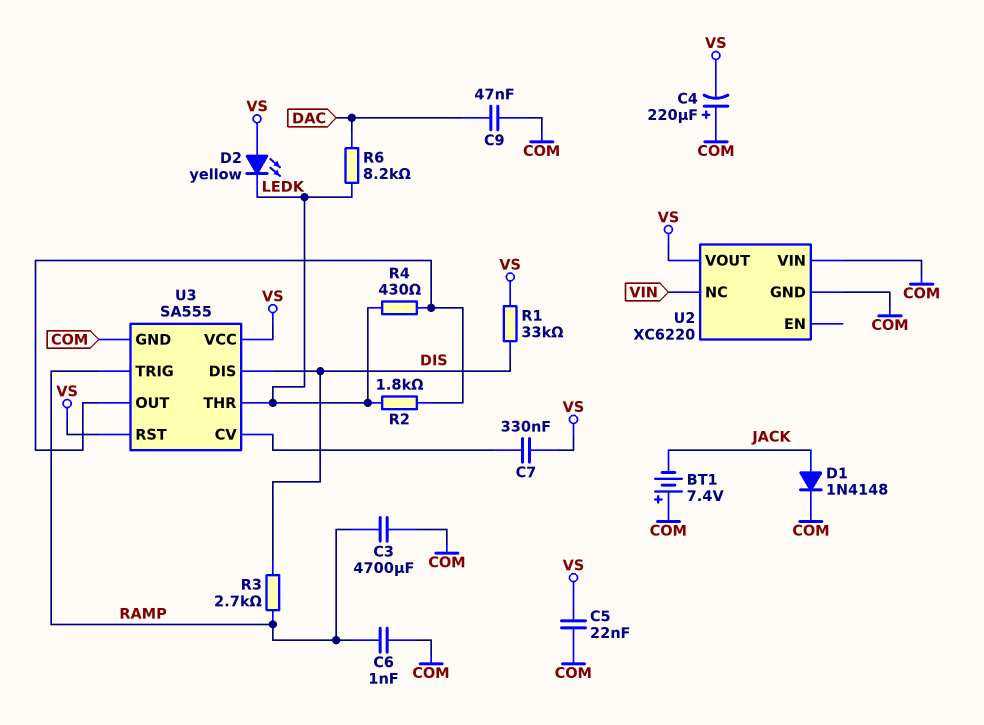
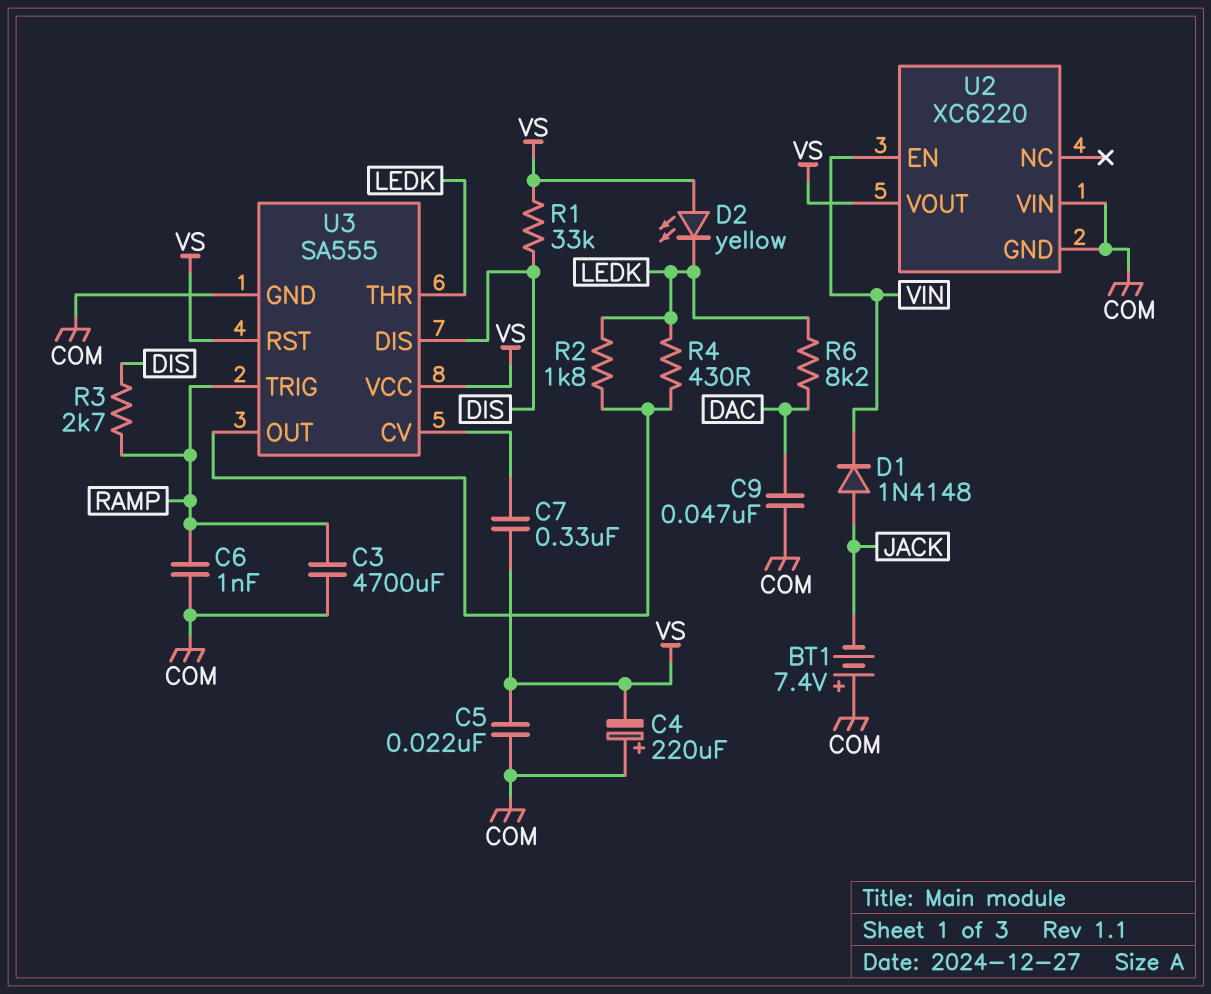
D1: diode 1N4148 (A JACK, K COM) -> diode 1N4148 (A JACK, K VIN)
U2 pin EN: none -> VIN
U2 pin NC: VIN -> none

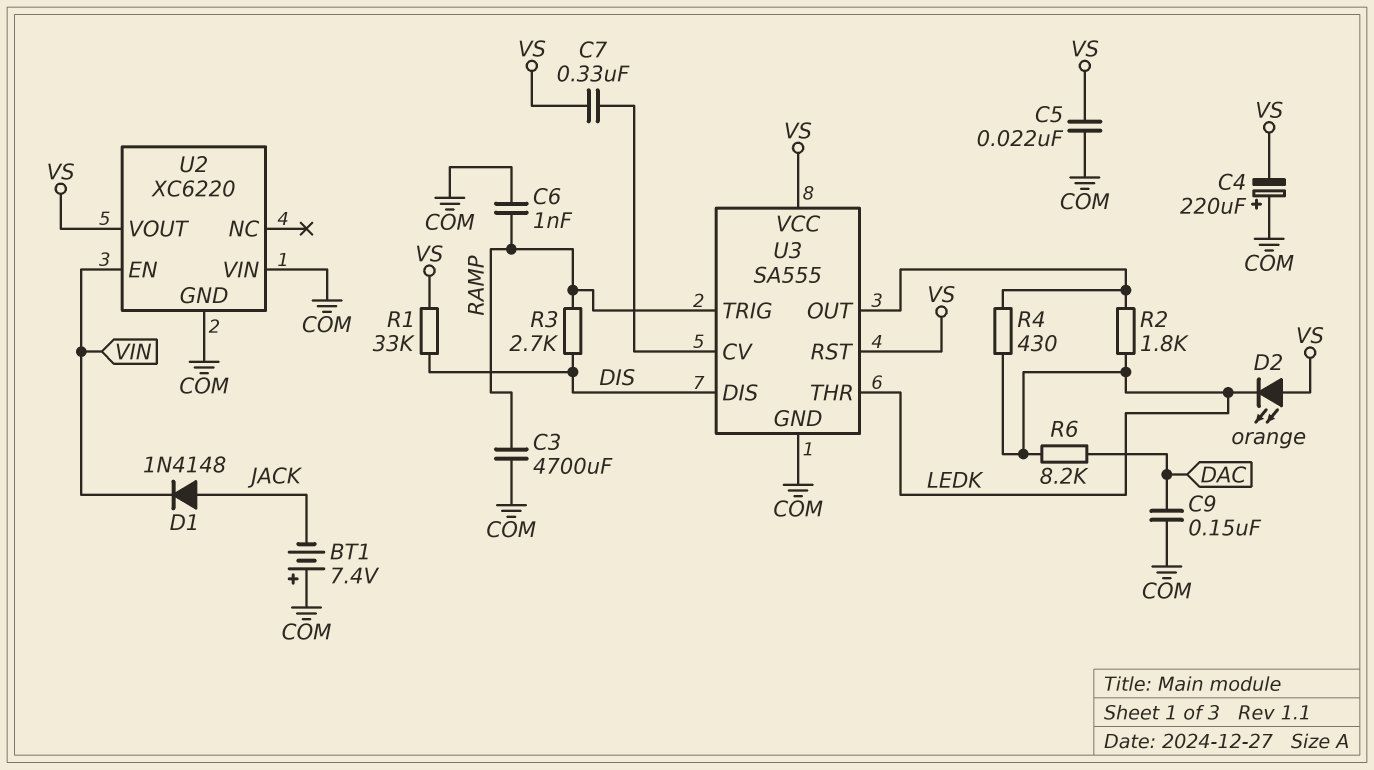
C9: 47nF (COM, DAC) -> 150nF (COM, DAC)
D2: LED yellow (A VS, K LEDK) -> LED orange (A VS, K LEDK)

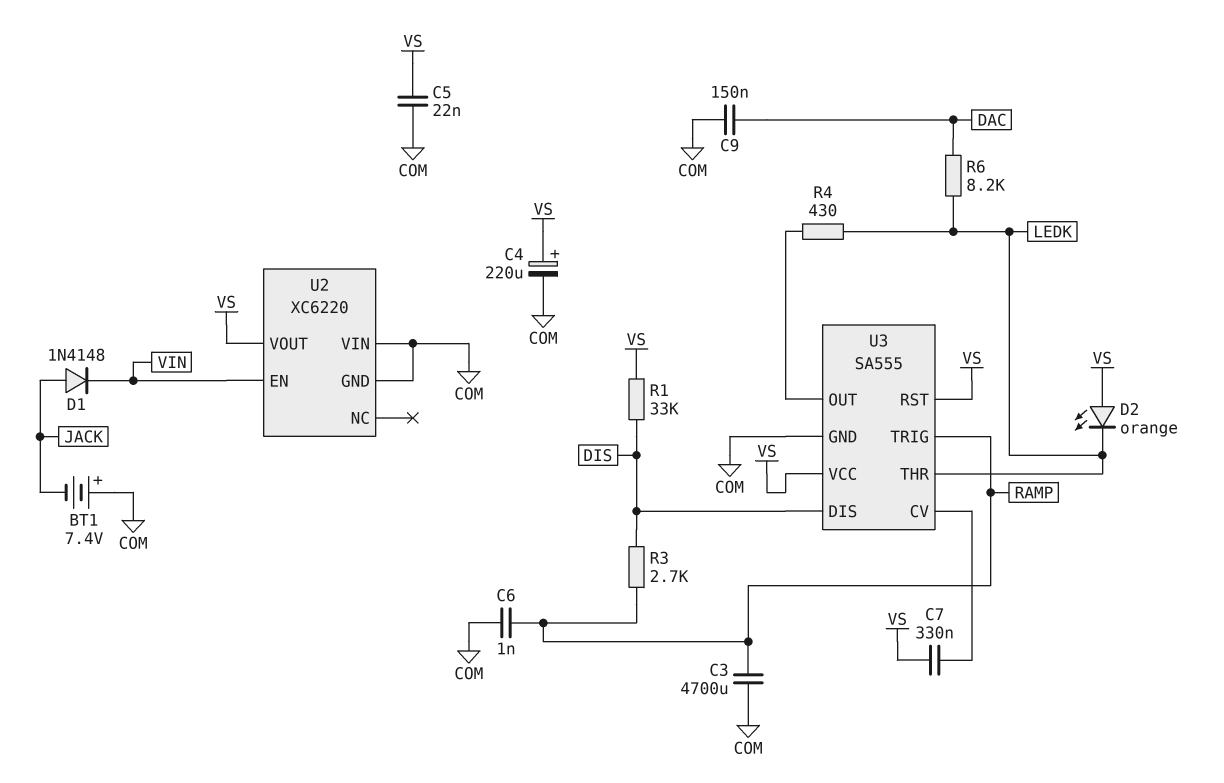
C4: 220uF (plus COM, minus VS) -> 220uF (plus VS, minus COM)
R2: 1.8k (LEDK, U3/OUT) -> none

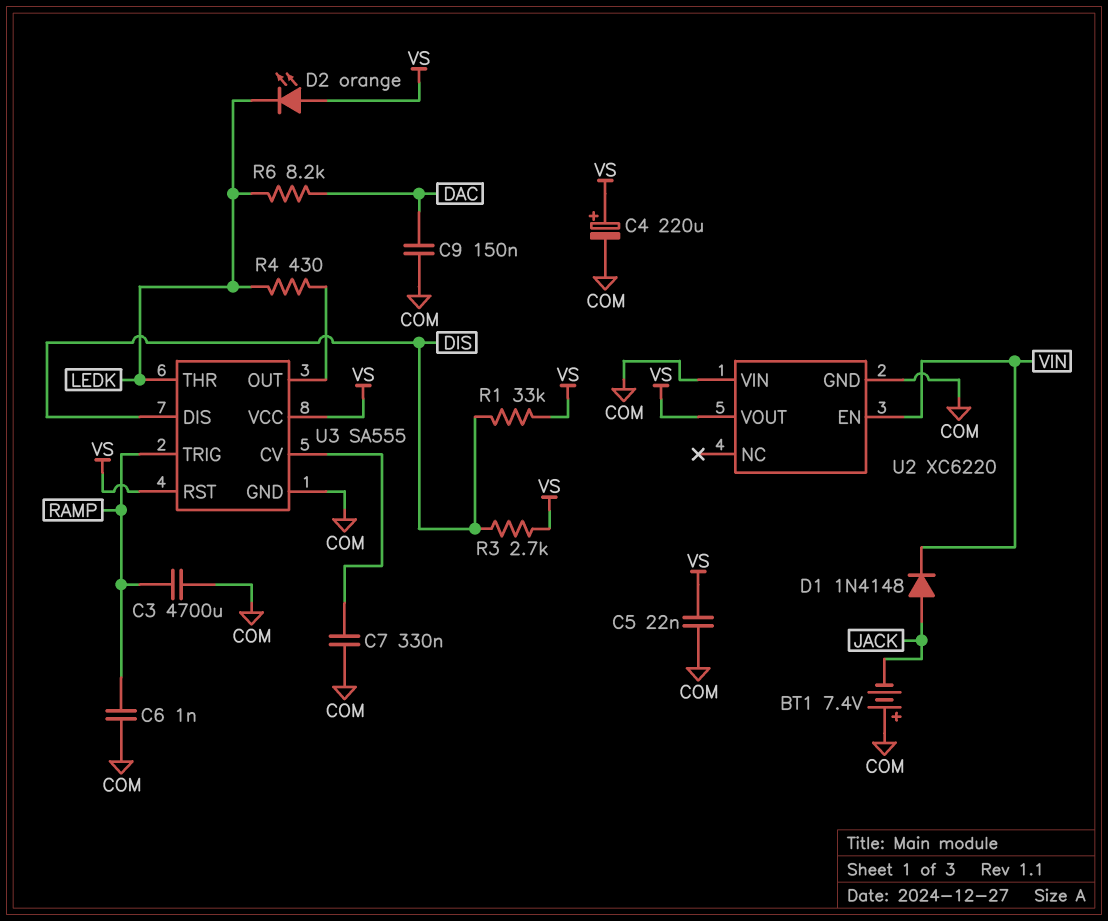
C7: 330nF (U3/CV, VS) -> 330nF (COM, U3/CV)
R3: 2.7k (DIS, RAMP) -> 2.7k (DIS, VS)

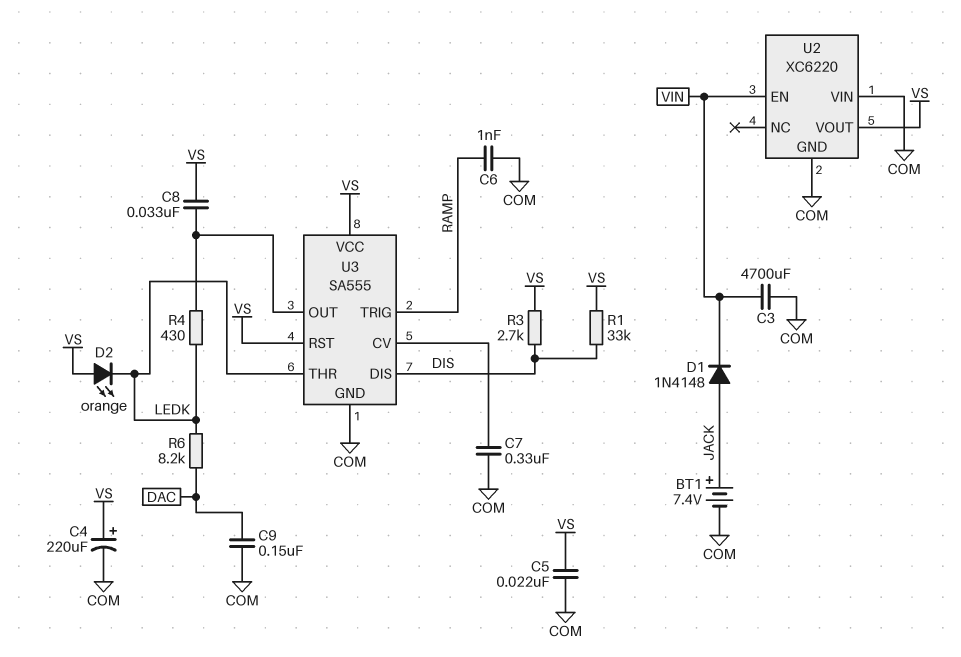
BT1: 7.4V (plus COM, minus JACK) -> 7.4V (plus JACK, minus COM)
C3: 4700uF (COM, RAMP) -> 4700uF (COM, VIN)
C8: none -> 33nF (U3/OUT, VS)

